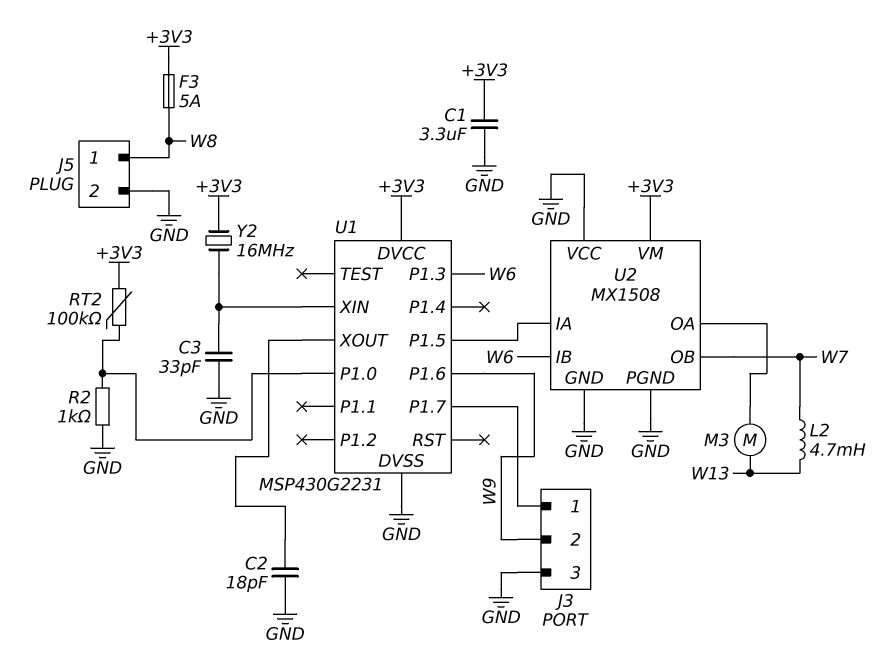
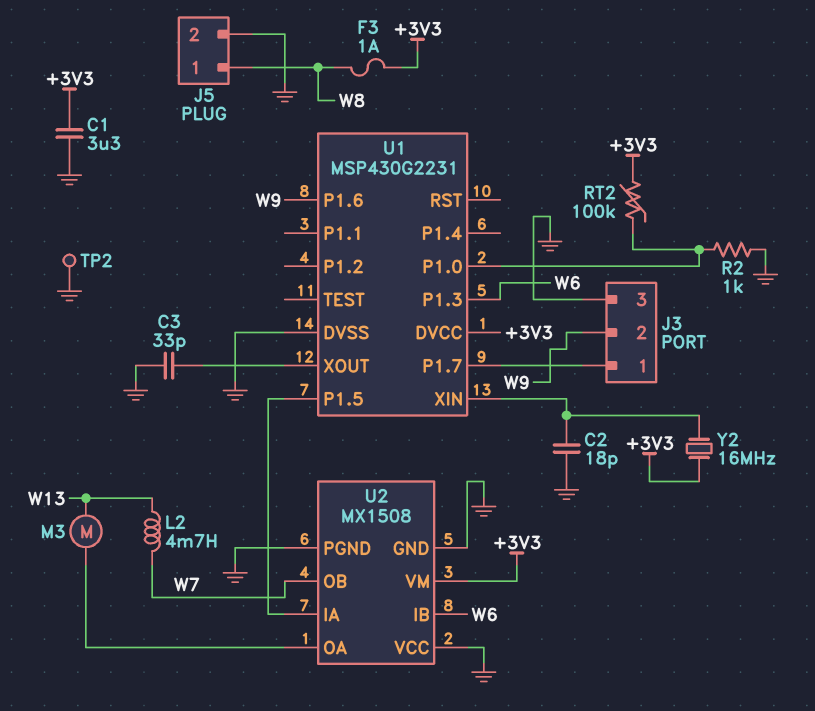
C2: 18pF (GND, U1/XOUT) -> 18pF (GND, U1/XIN)
C3: 33pF (GND, U1/XIN) -> 33pF (GND, U1/XOUT)
F3: 5A (+3V3, W8) -> 1A (+3V3, W8)
TP2: none -> test point (GND)

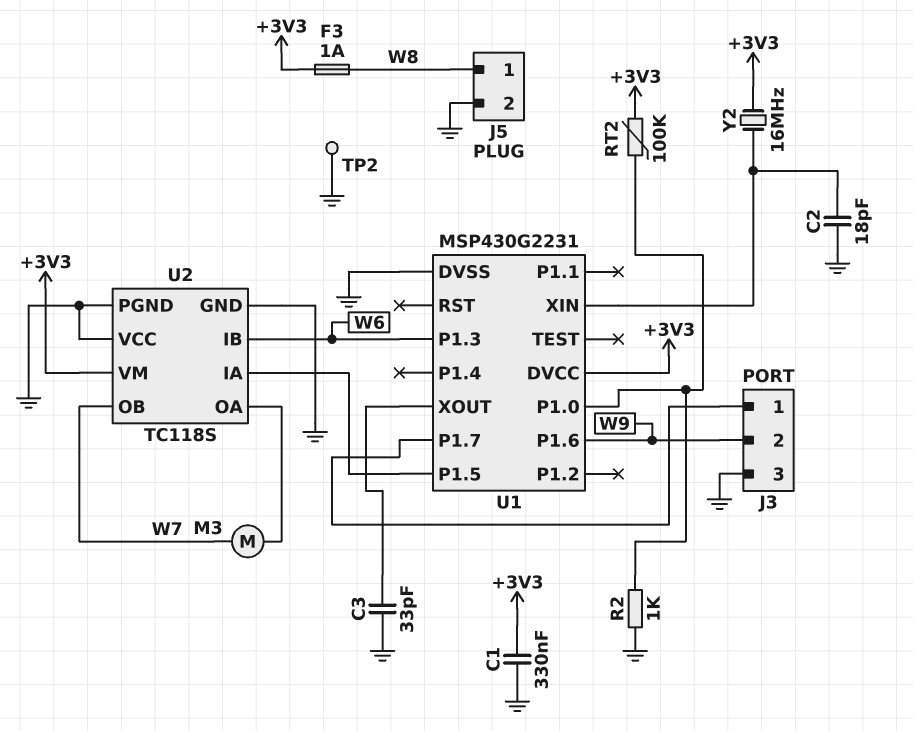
C1: 3.3uF (+3V3, GND) -> 330nF (+3V3, GND)
L2: 4.7mH (W7, W13) -> none
M3: motor (U2/OA, W13) -> motor (U2/OA, W7)
U2: MX1508 -> TC118S

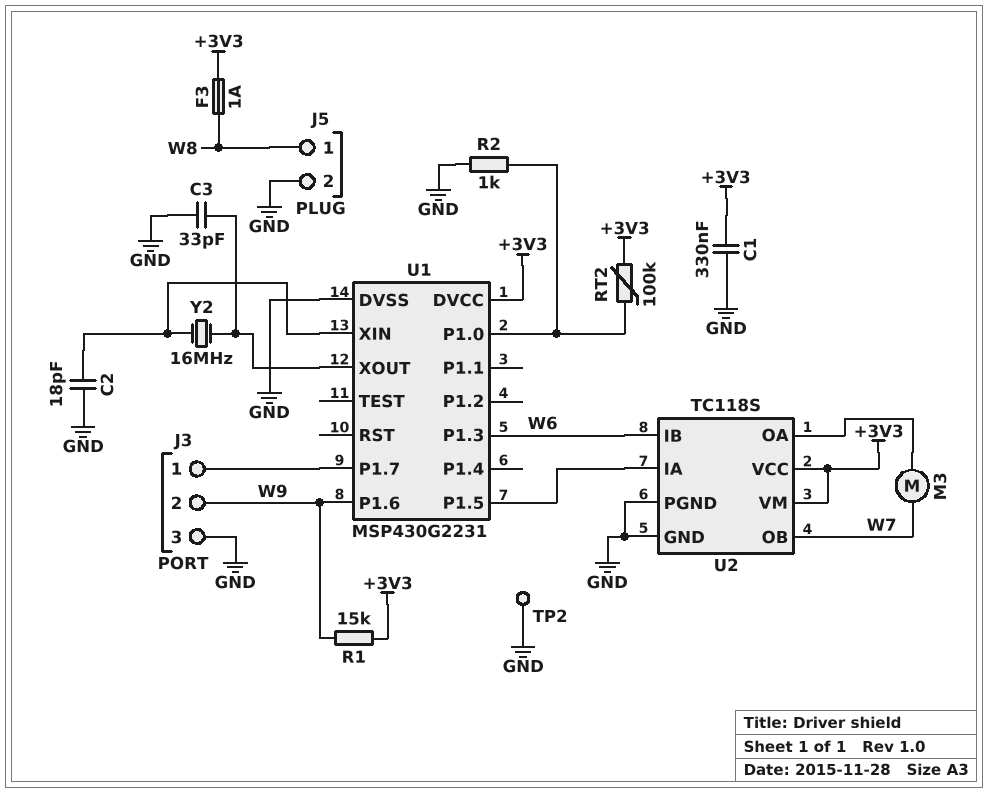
R1: none -> 15k (+3V3, W9)
U2 pin VCC: GND -> +3V3
Y2: 16MHz (+3V3, U1/XIN) -> 16MHz (U1/XIN, U1/XOUT)

